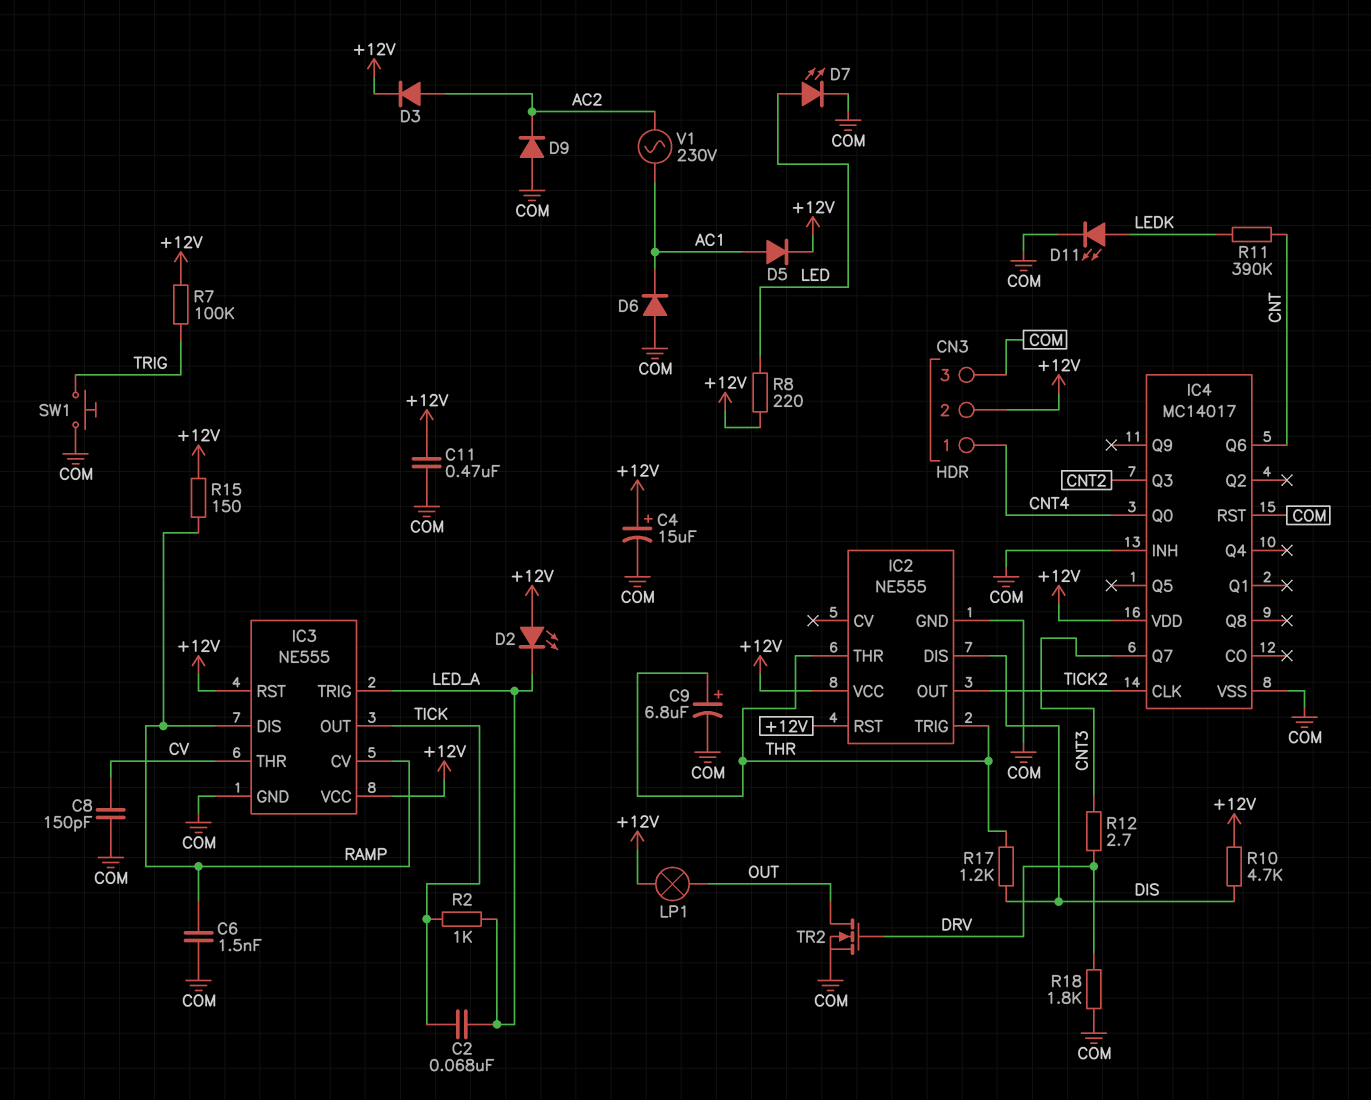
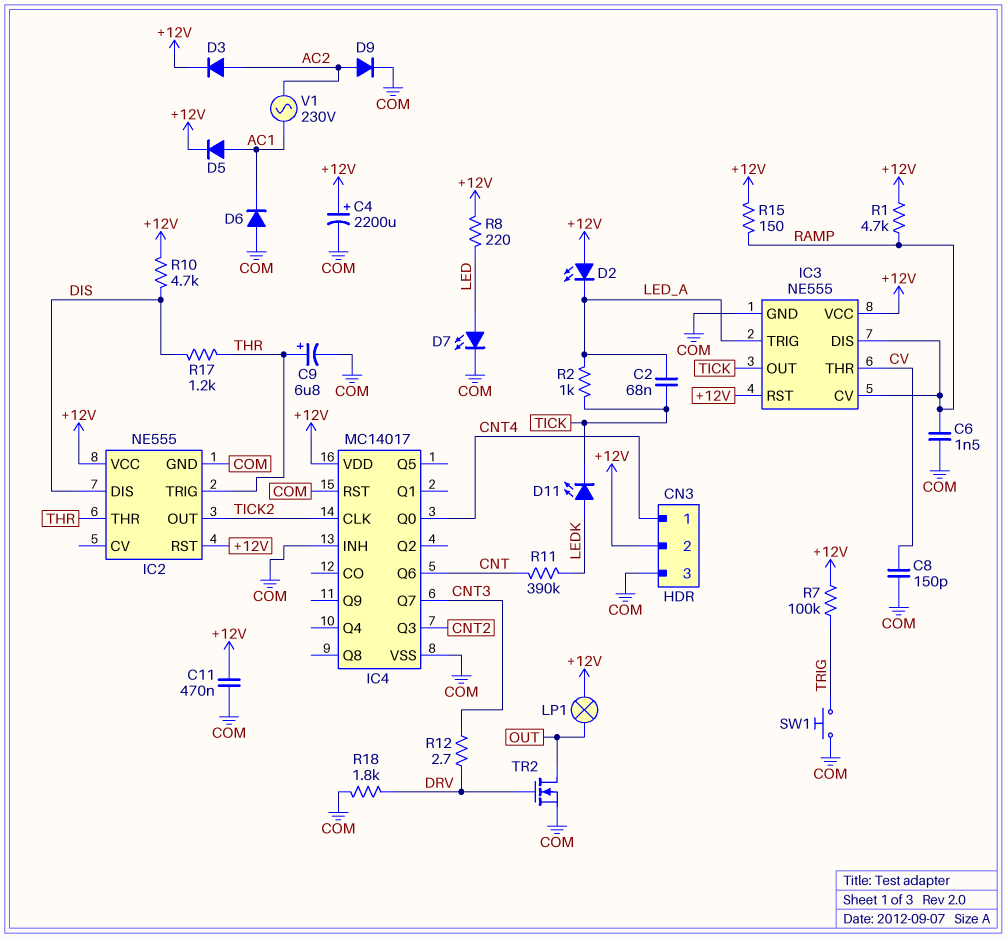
C4: 15uF (plus +12V, minus COM) -> 2200uF (plus +12V, minus COM)
D9: diode (A COM, K AC2) -> diode (A AC2, K COM)
D11: LED (A LEDK, K COM) -> LED (A LEDK, K TICK)
R1: none -> 4.7k (+12V, RAMP)

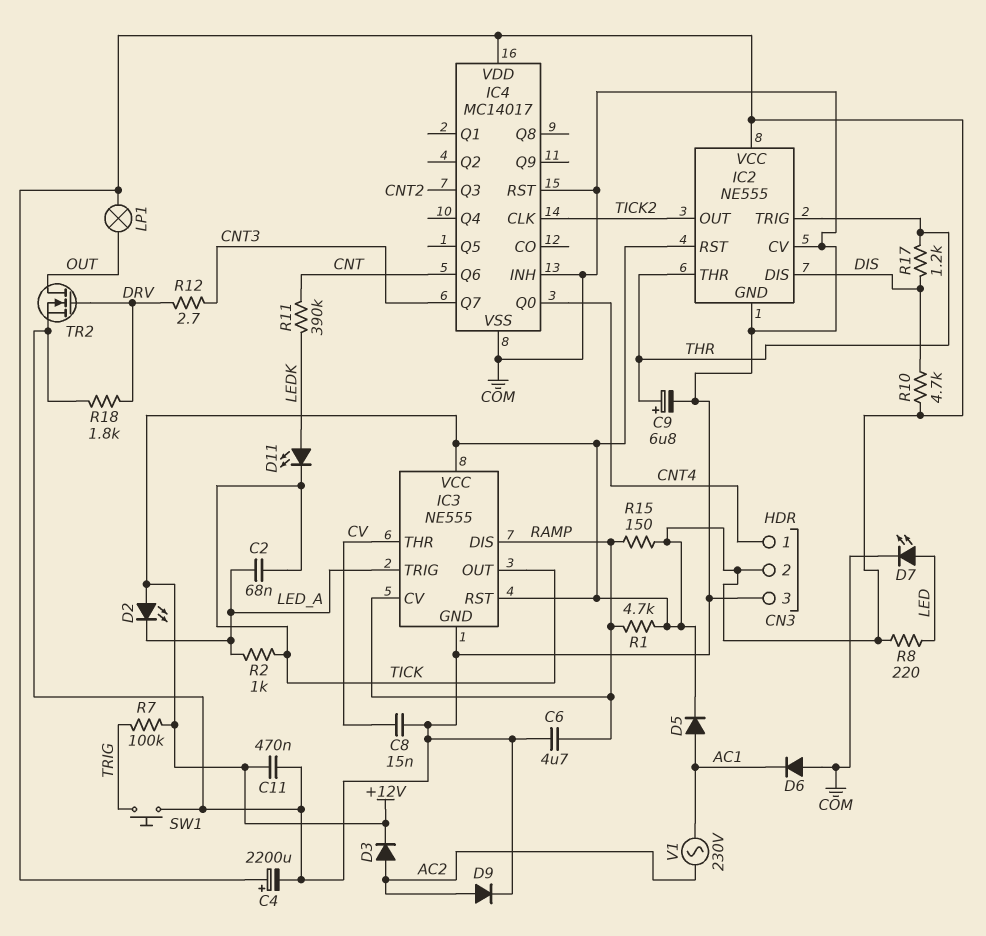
C6: 1.5nF (COM, RAMP) -> 4.7uF (COM, RAMP)
C8: 150pF (COM, CV) -> 15nF (COM, CV)
IC2 pin CV: none -> COM

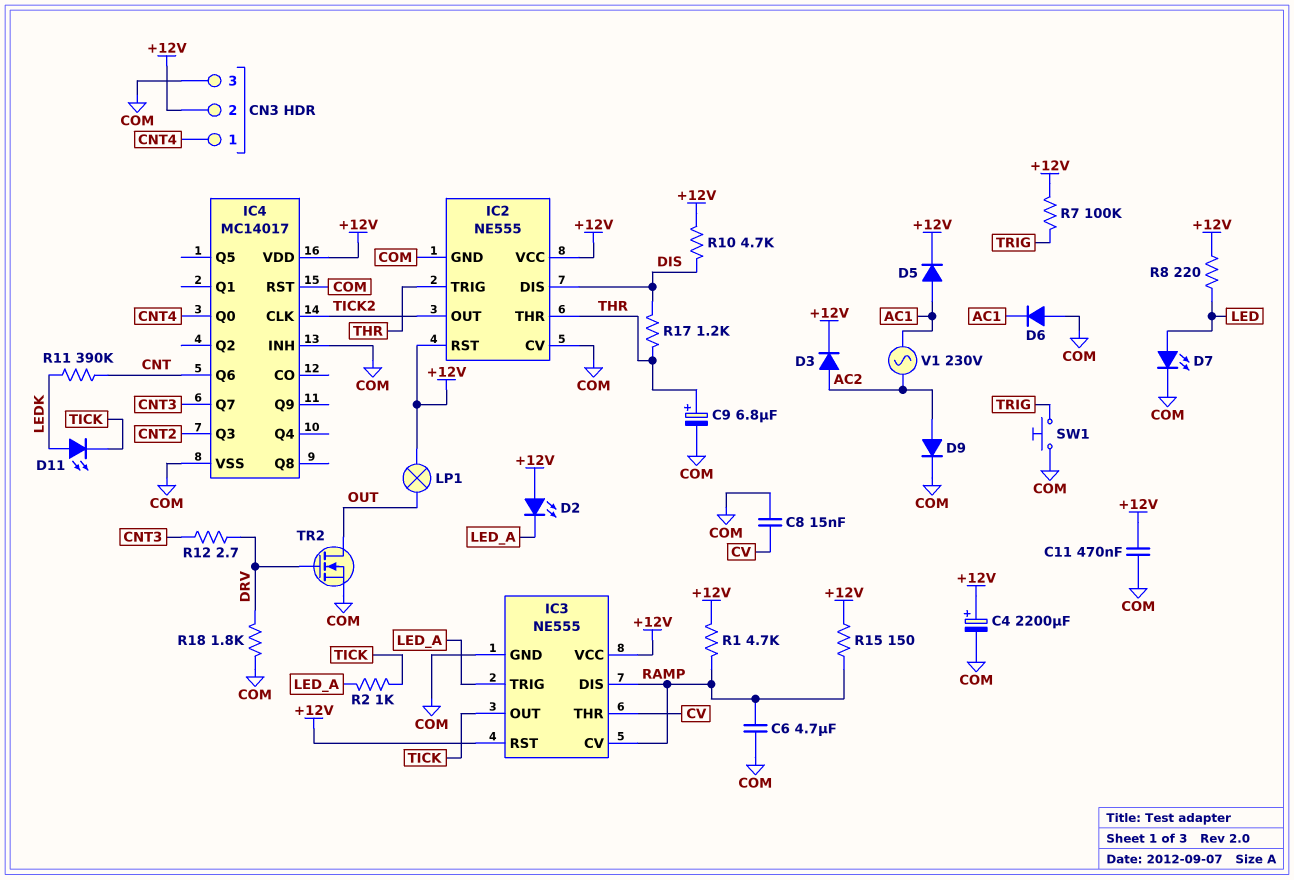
C2: 68nF (LED_A, TICK) -> none

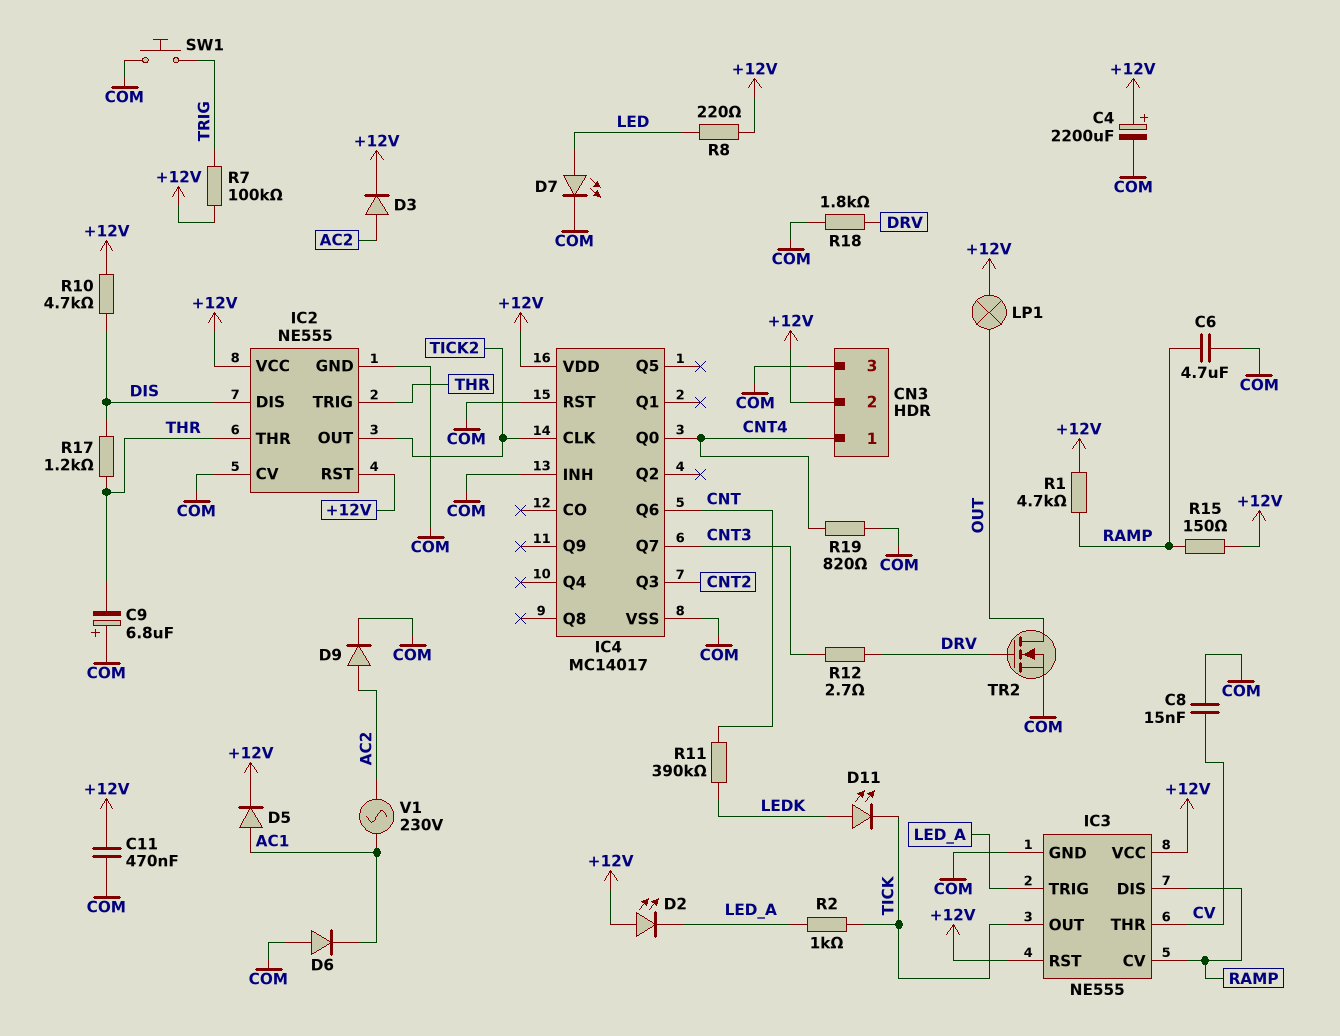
C9: 6.8uF (plus THR, minus COM) -> 6.8uF (plus COM, minus THR)
R19: none -> 820 (CNT4, COM)

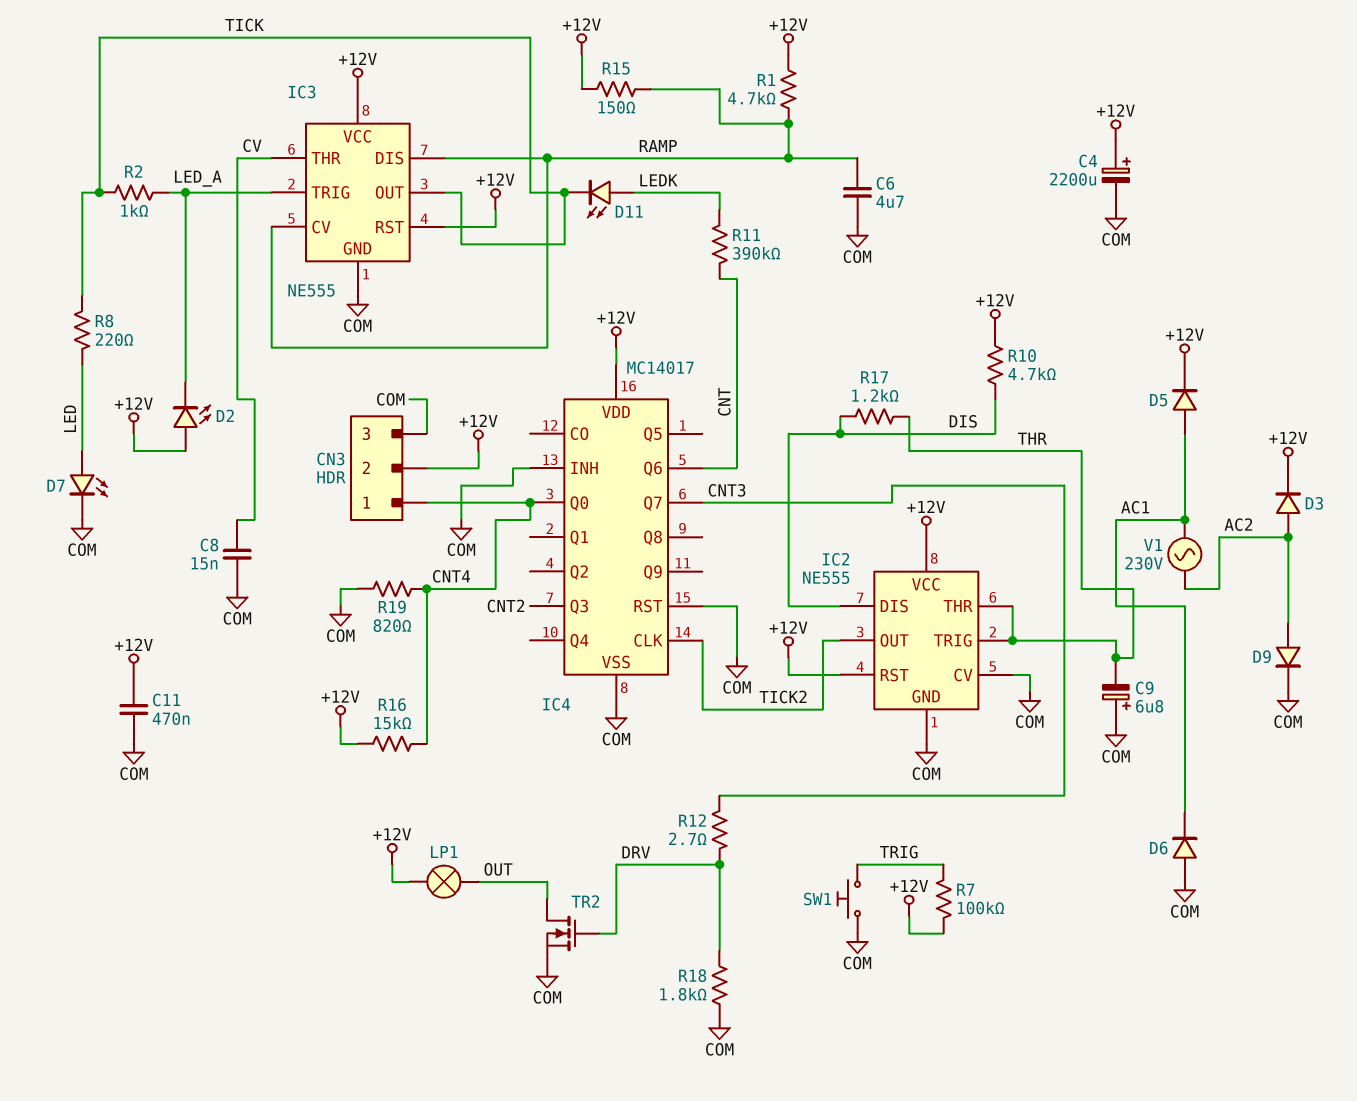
R8: 220 (+12V, LED) -> 220 (LED, TICK)
R16: none -> 15k (+12V, CNT4)

